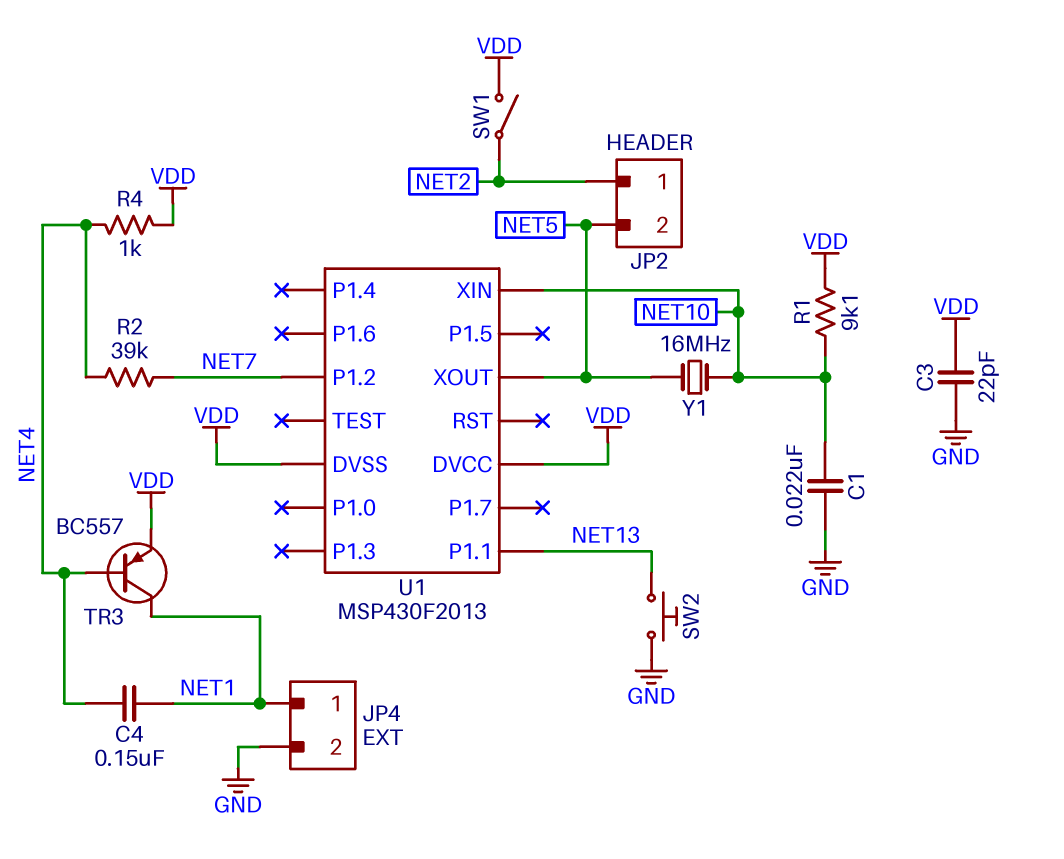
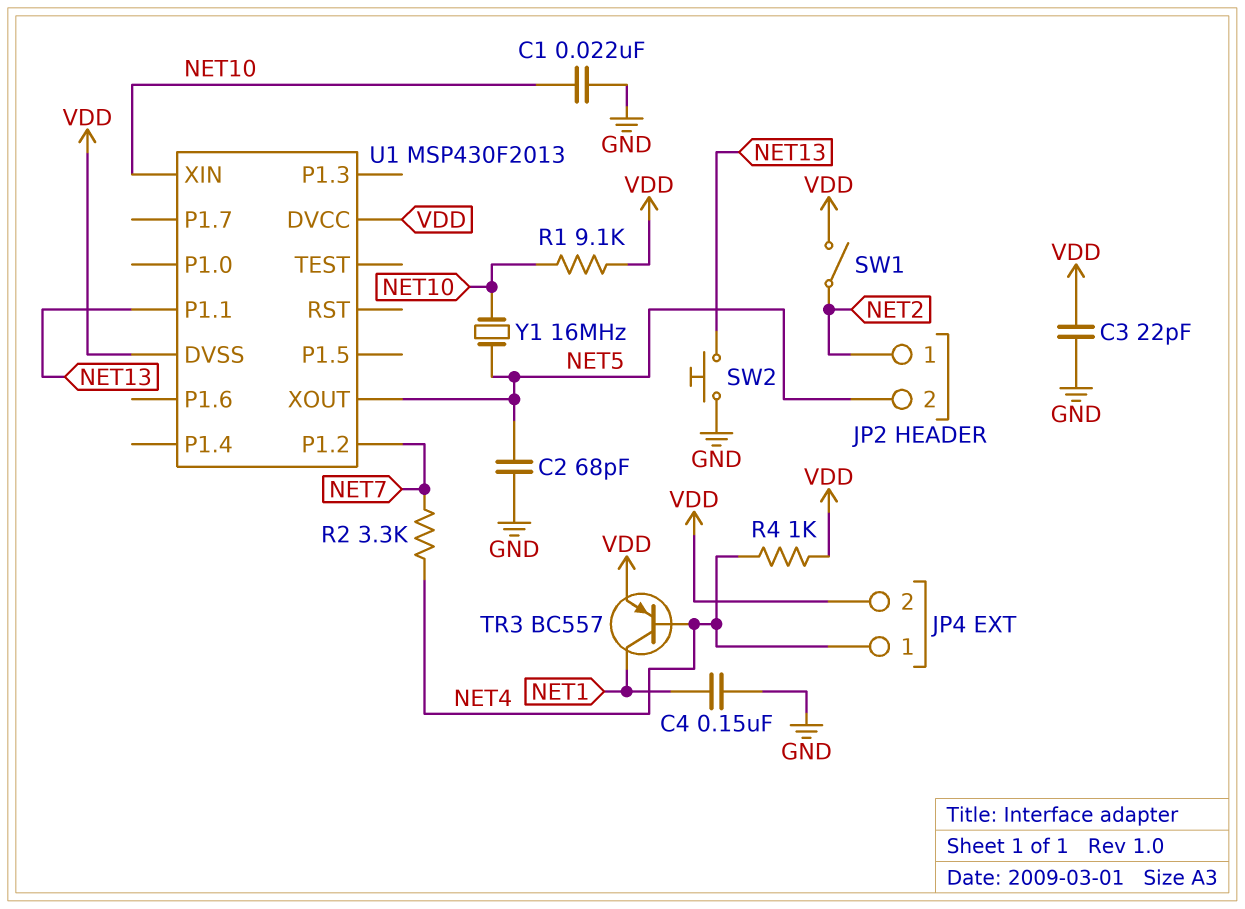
C2: none -> 68pF (GND, NET5)
C4: 150nF (NET1, NET4) -> 150nF (GND, NET1)
JP4 pin 1: NET1 -> NET4
JP4 pin 2: GND -> VDD
R2: 39k (NET4, NET7) -> 3.3k (NET4, NET7)

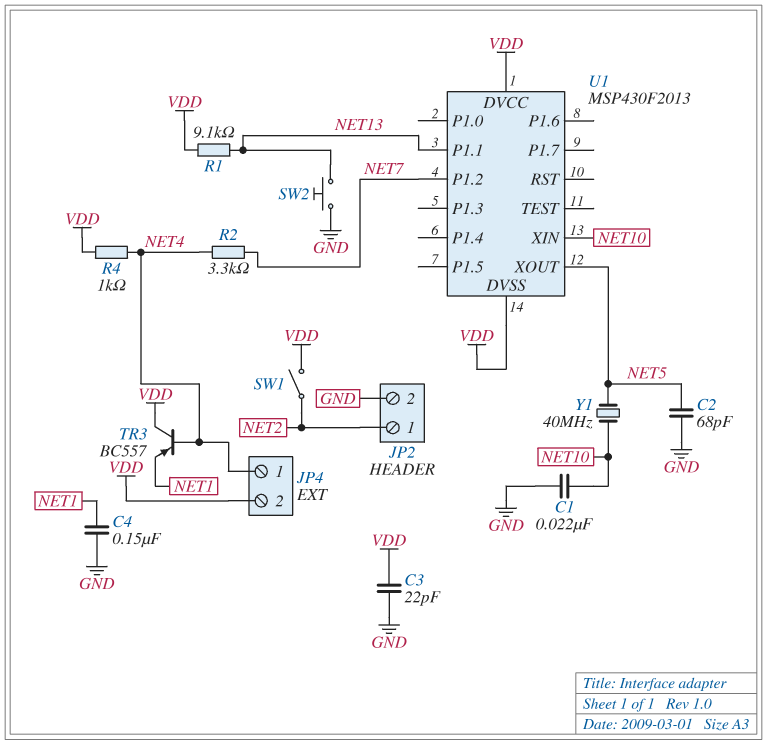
JP2 pin 2: NET5 -> GND
R1: 9.1k (NET10, VDD) -> 9.1k (NET13, VDD)
TR3: PNP BC557 (B NET4, C NET1, E VDD) -> PNP BC557 (B NET4, C VDD, E NET1)
Y1: 16MHz (NET5, NET10) -> 40MHz (NET5, NET10)

